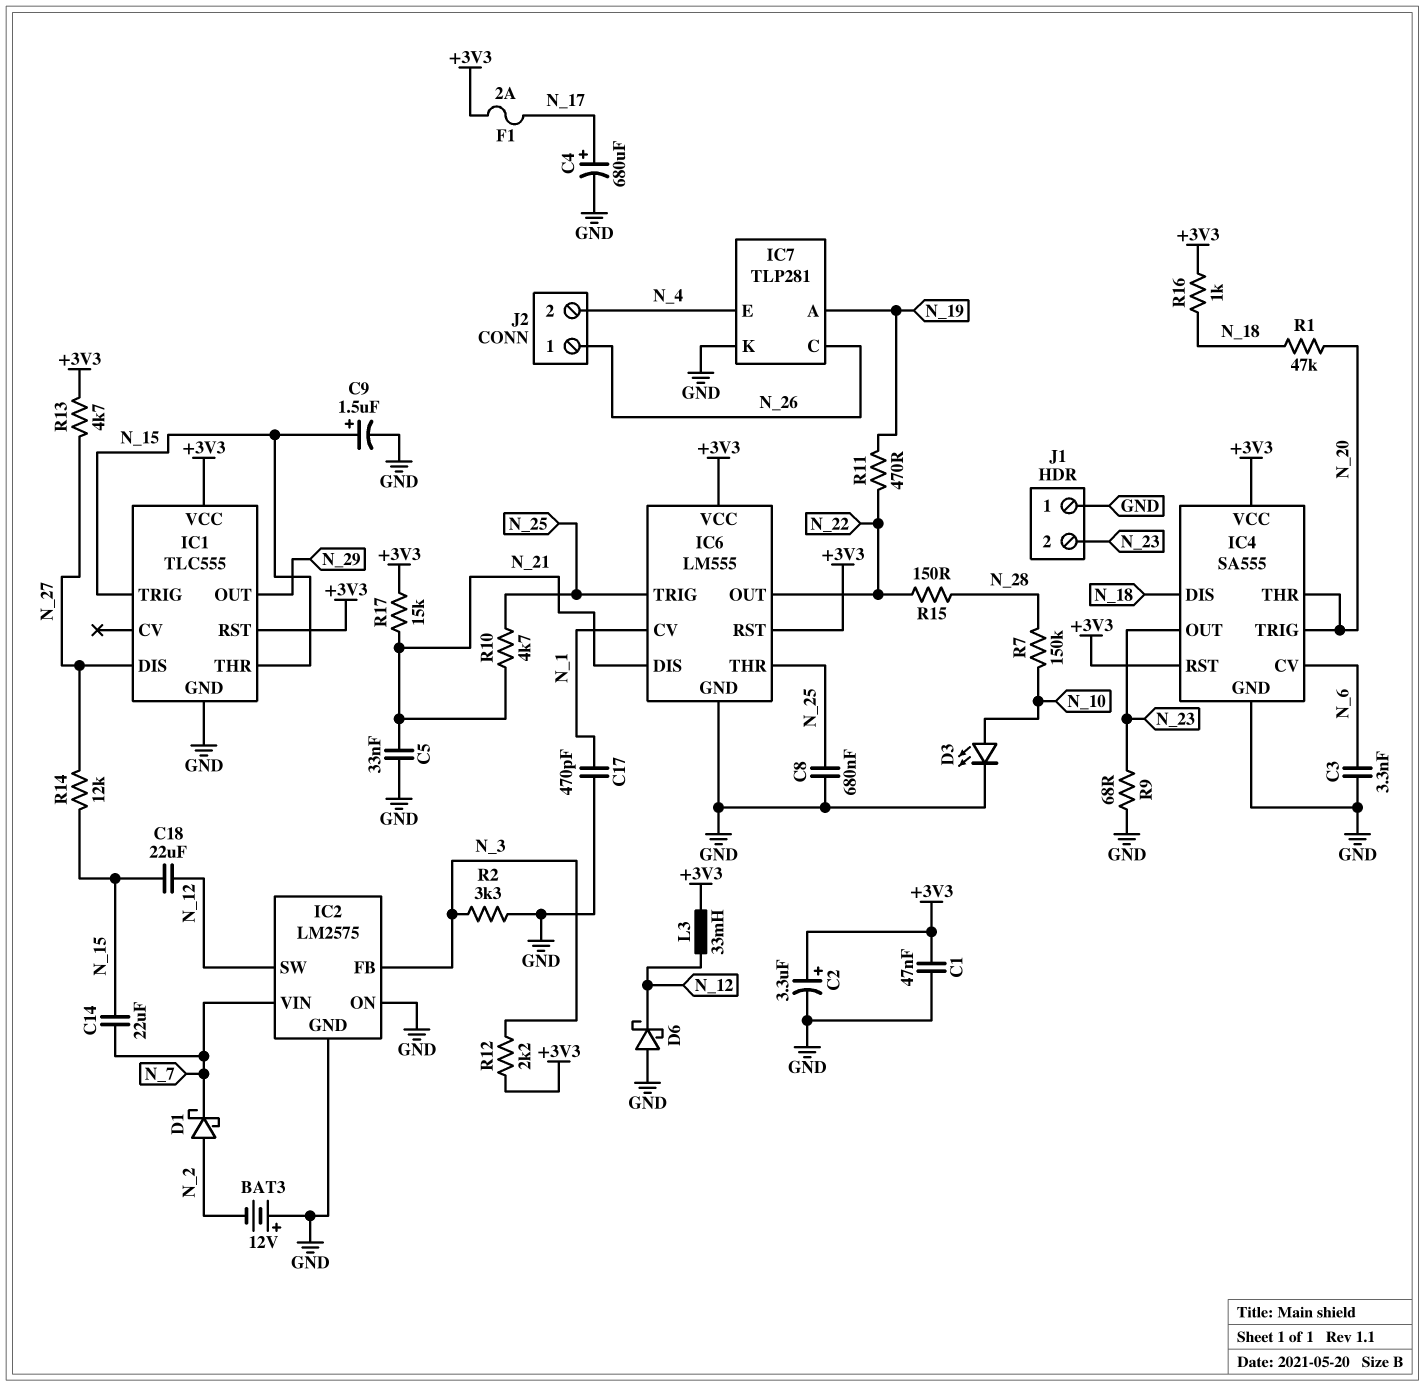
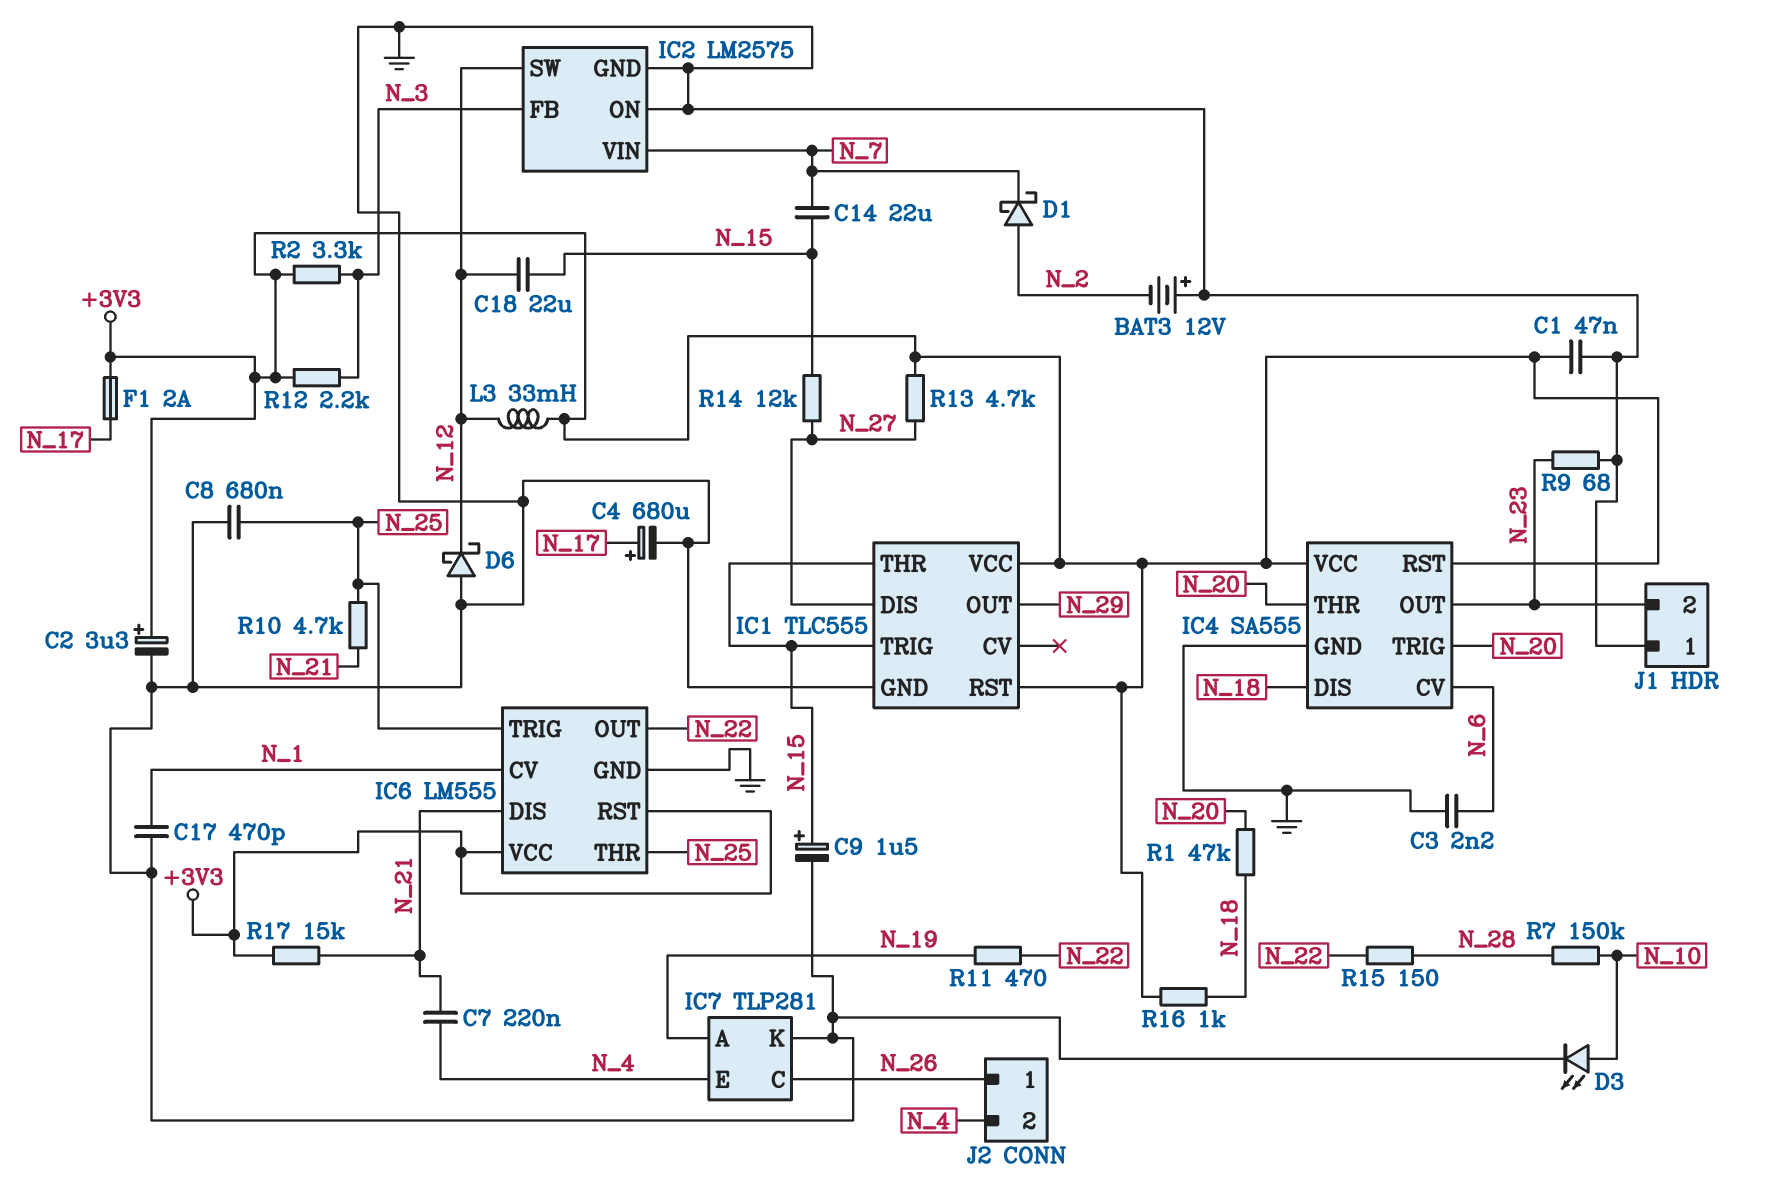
C3: 3.3nF (GND, N_6) -> 2.2nF (GND, N_6)
C5: 33nF (GND, N_21) -> none
C7: none -> 220nF (N_4, N_21)
R2: 3.3k (GND, N_3) -> 3.3k (+3V3, N_3)

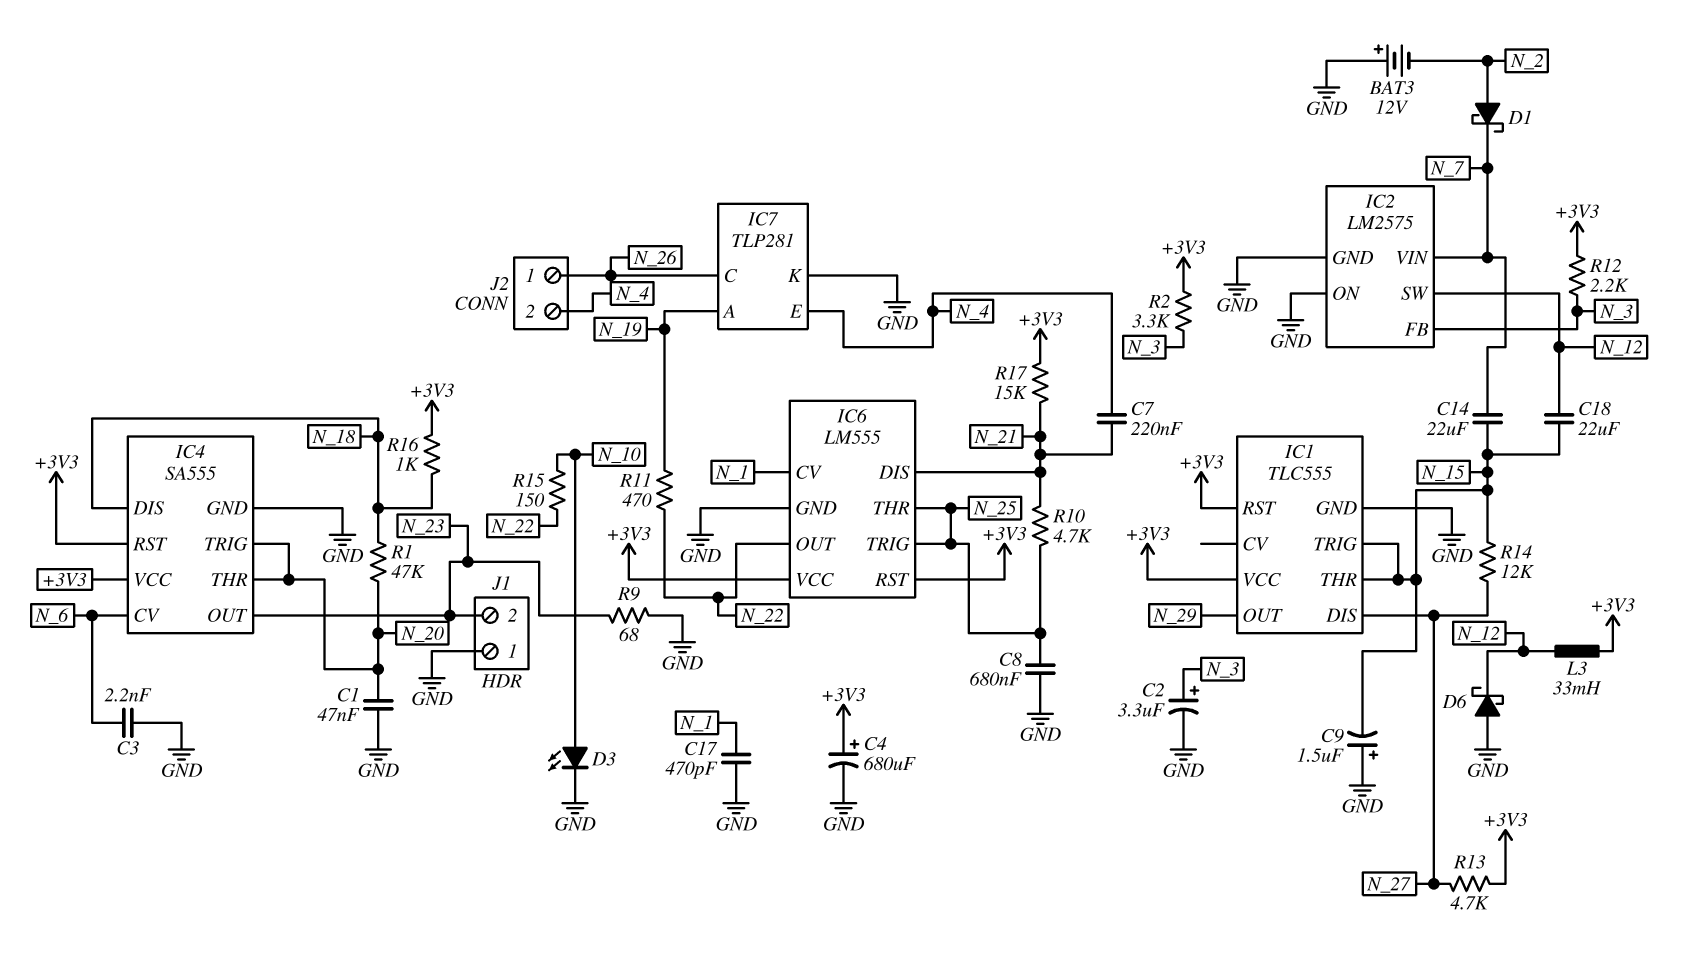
C1: 47nF (+3V3, GND) -> 47nF (GND, N_20)
C2: 3.3uF (plus +3V3, minus GND) -> 3.3uF (plus N_3, minus GND)
C4: 680uF (plus N_17, minus GND) -> 680uF (plus +3V3, minus GND)
C9: 1.5uF (plus N_15, minus GND) -> 1.5uF (plus GND, minus N_15)
F1: 2A (+3V3, N_17) -> none
R7: 150k (N_10, N_28) -> none
R15: 150 (N_22, N_28) -> 150 (N_10, N_22)

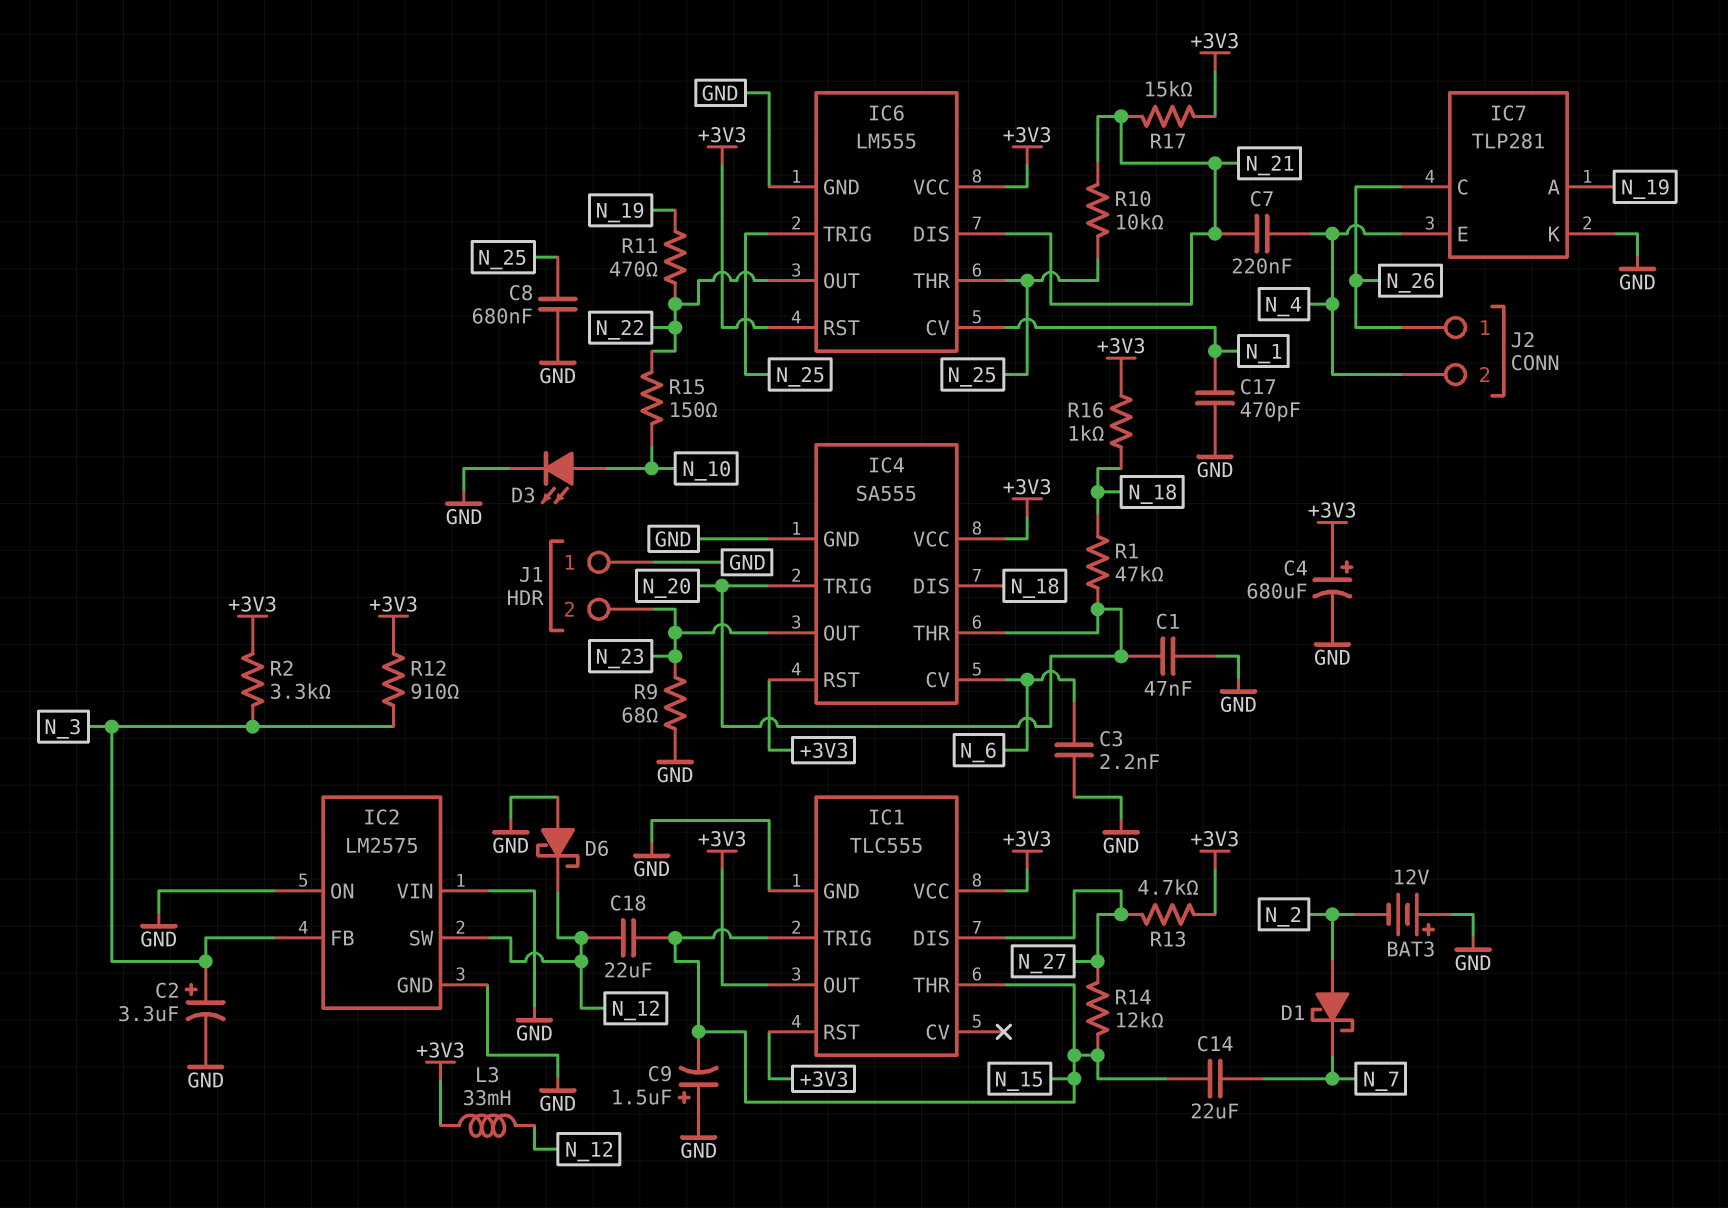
IC1 pin OUT: N_29 -> +3V3
IC2 pin VIN: N_7 -> GND
R10: 4.7k (N_21, N_25) -> 10k (N_21, N_25)
R12: 2.2k (+3V3, N_3) -> 910 (+3V3, N_3)

